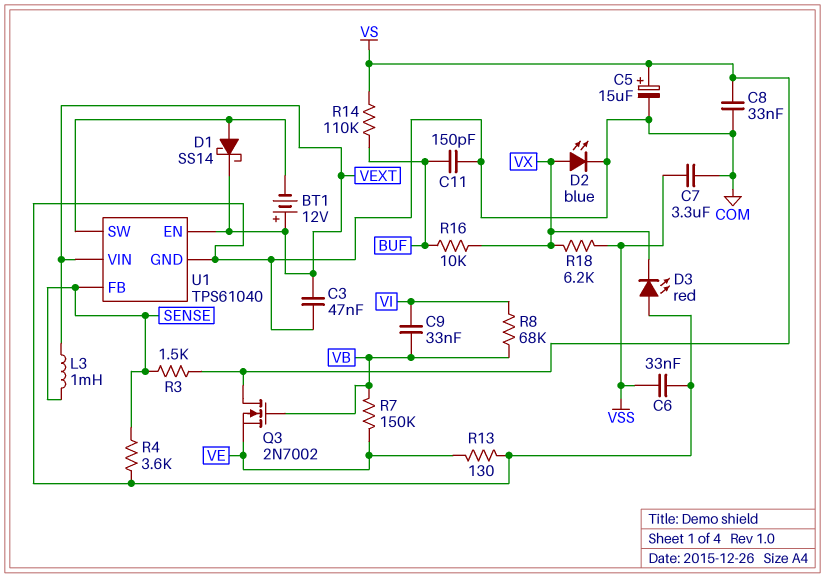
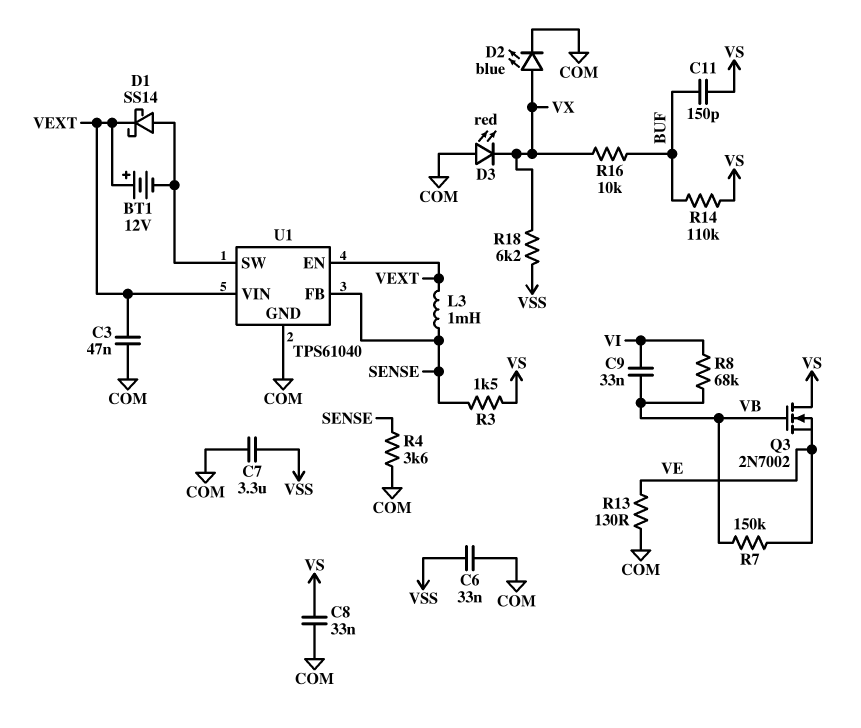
C5: 15uF (plus VS, minus COM) -> none
C11: 150pF (BUF, COM) -> 150pF (BUF, VS)

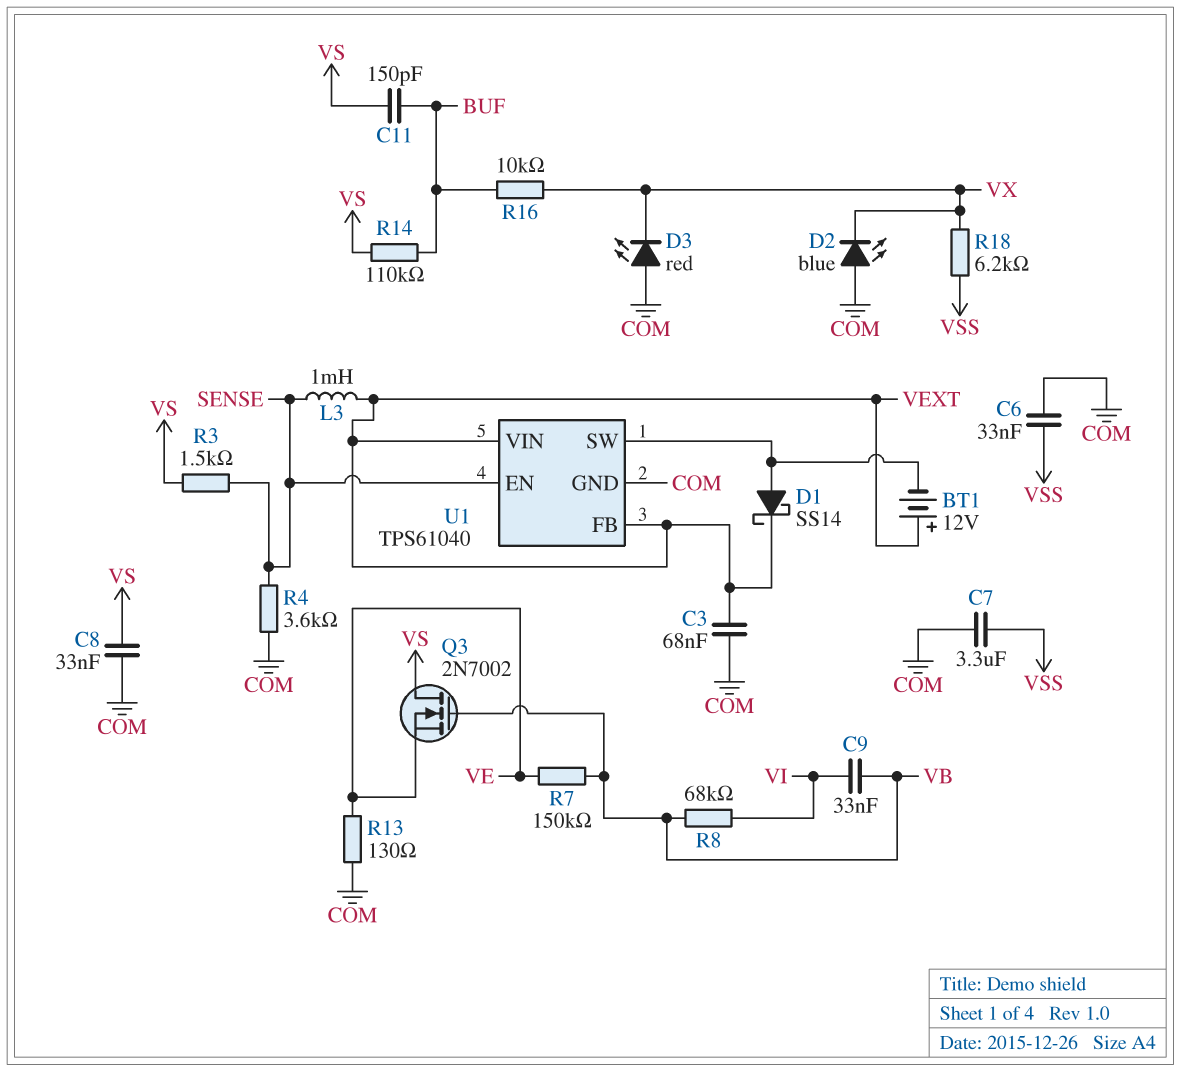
C3: 47nF (COM, VEXT) -> 68nF (COM, VEXT)
D2: LED blue (A VX, K COM) -> LED blue (A COM, K VX)
U1 pin EN: VEXT -> SENSE
U1 pin FB: SENSE -> VEXT

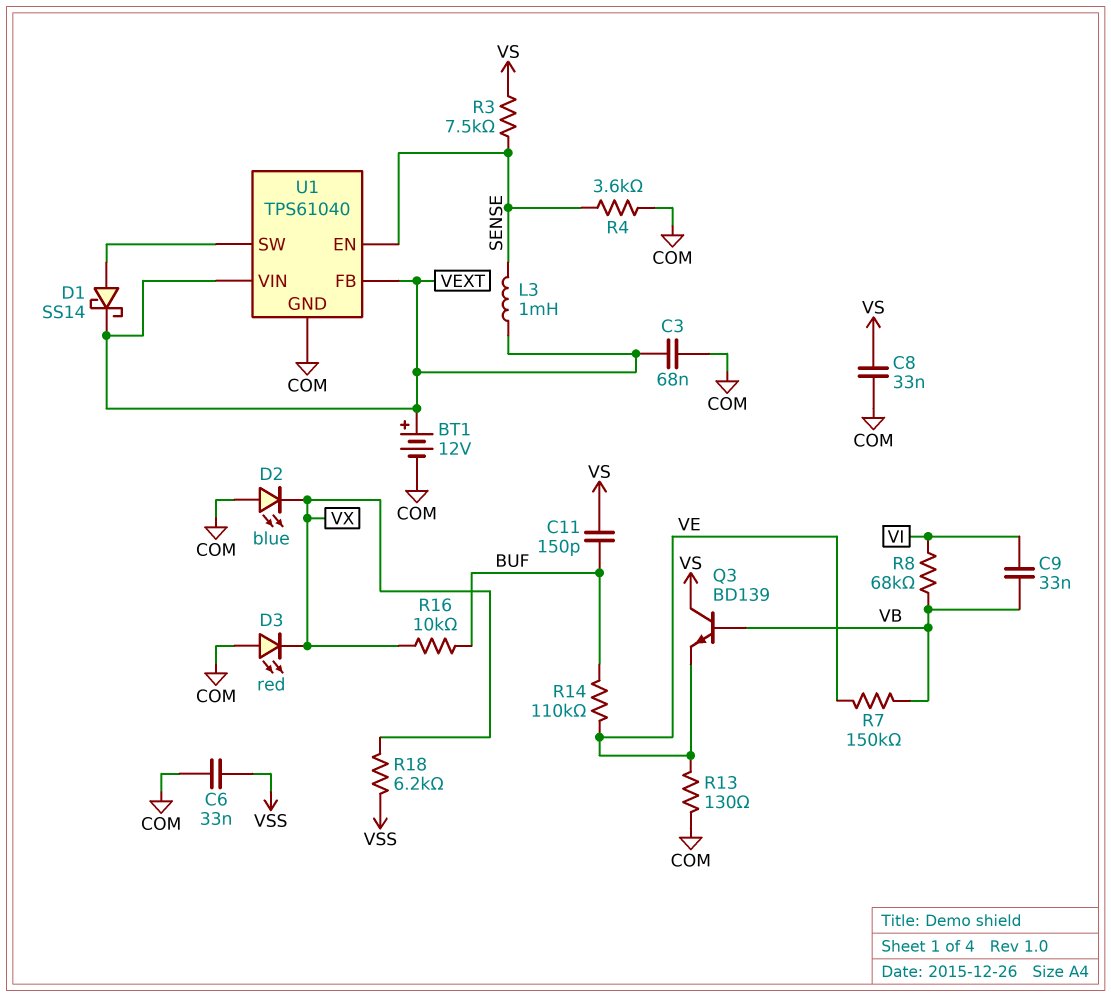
BT1: 12V (plus VEXT, minus U1/SW) -> 12V (plus VEXT, minus COM)
C7: 3.3uF (COM, VSS) -> none
Q3: NMOS 2N7002 (G VB, D VS, S VE) -> NPN BD139 (B VB, C VS, E VE)
R3: 1.5k (SENSE, VS) -> 7.5k (SENSE, VS)
R14: 110k (BUF, VS) -> 110k (BUF, VE)

